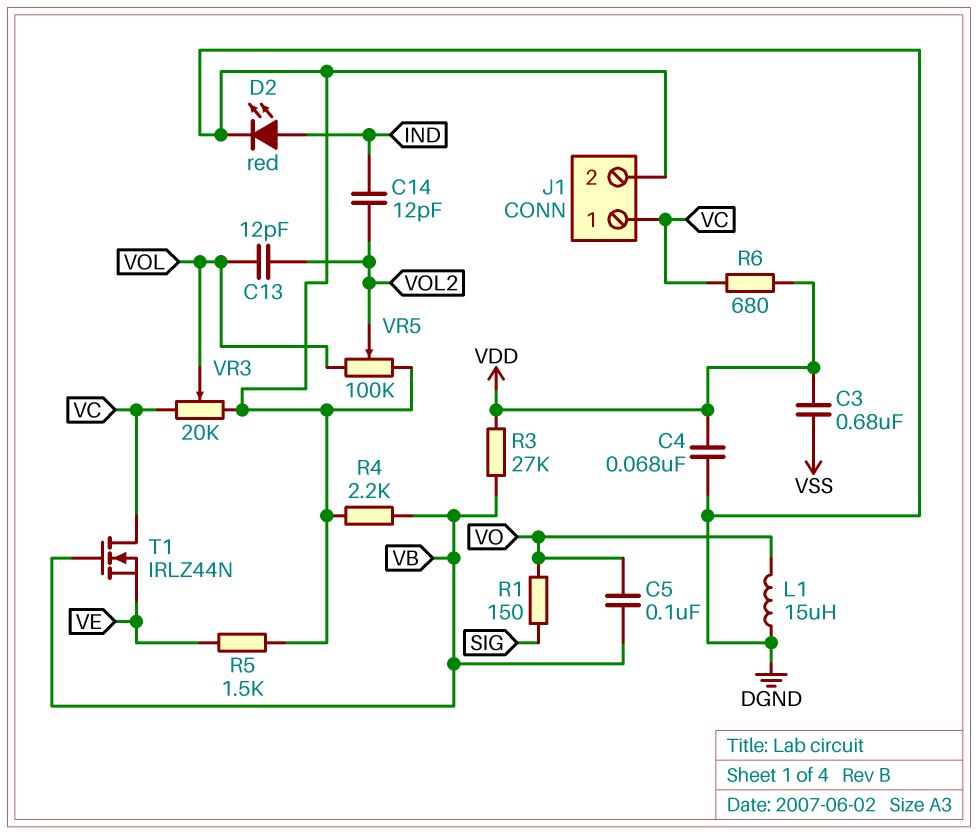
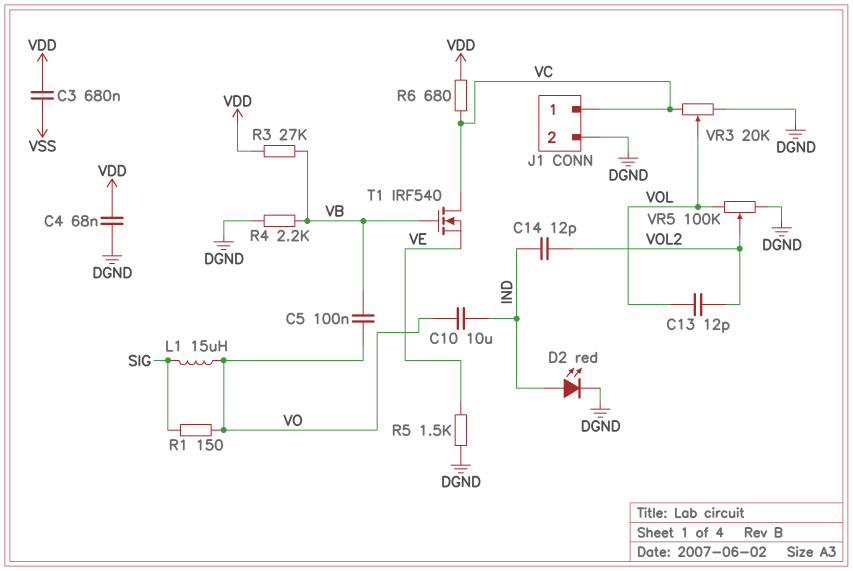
C10: none -> 10uF (IND, VO)
L1: 15uH (DGND, VO) -> 15uH (SIG, VO)
T1: NMOS IRLZ44N (G VB, D VC, S VE) -> NMOS IRF540 (G VB, D VC, S VE)

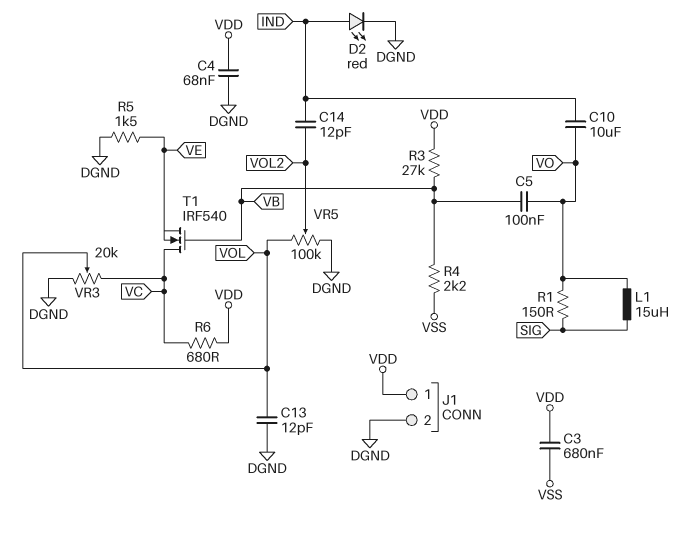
C13: 12pF (VOL, VOL2) -> 12pF (DGND, VOL)
J1 pin 1: VC -> VDD
R4: 2.2k (DGND, VB) -> 2.2k (VB, VSS)

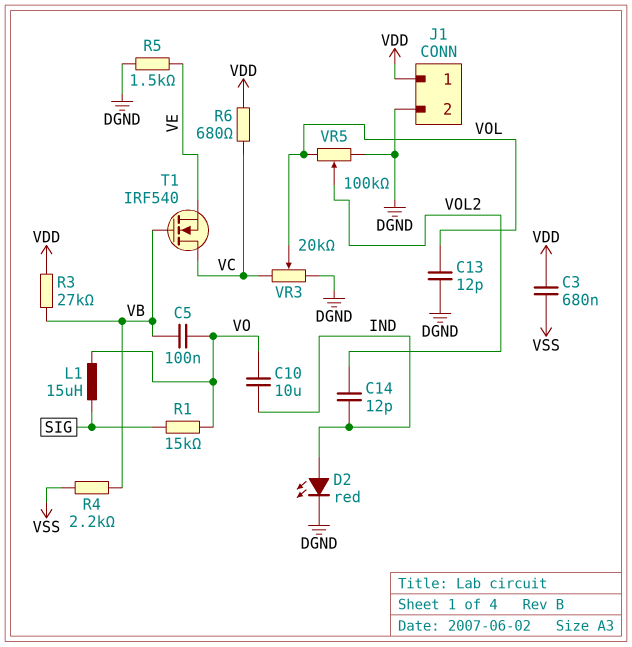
C4: 68nF (DGND, VDD) -> none
R1: 150 (SIG, VO) -> 15k (SIG, VO)

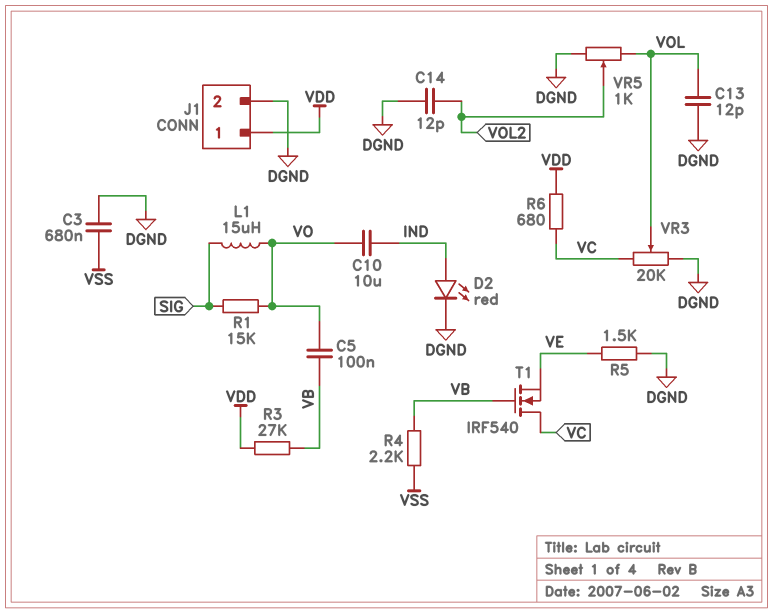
C3: 680nF (VDD, VSS) -> 680nF (DGND, VSS)
C14: 12pF (IND, VOL2) -> 12pF (DGND, VOL2)
VR5: 100k (DGND, VOL, wiper VOL2) -> 1k (DGND, VOL, wiper VOL2)

